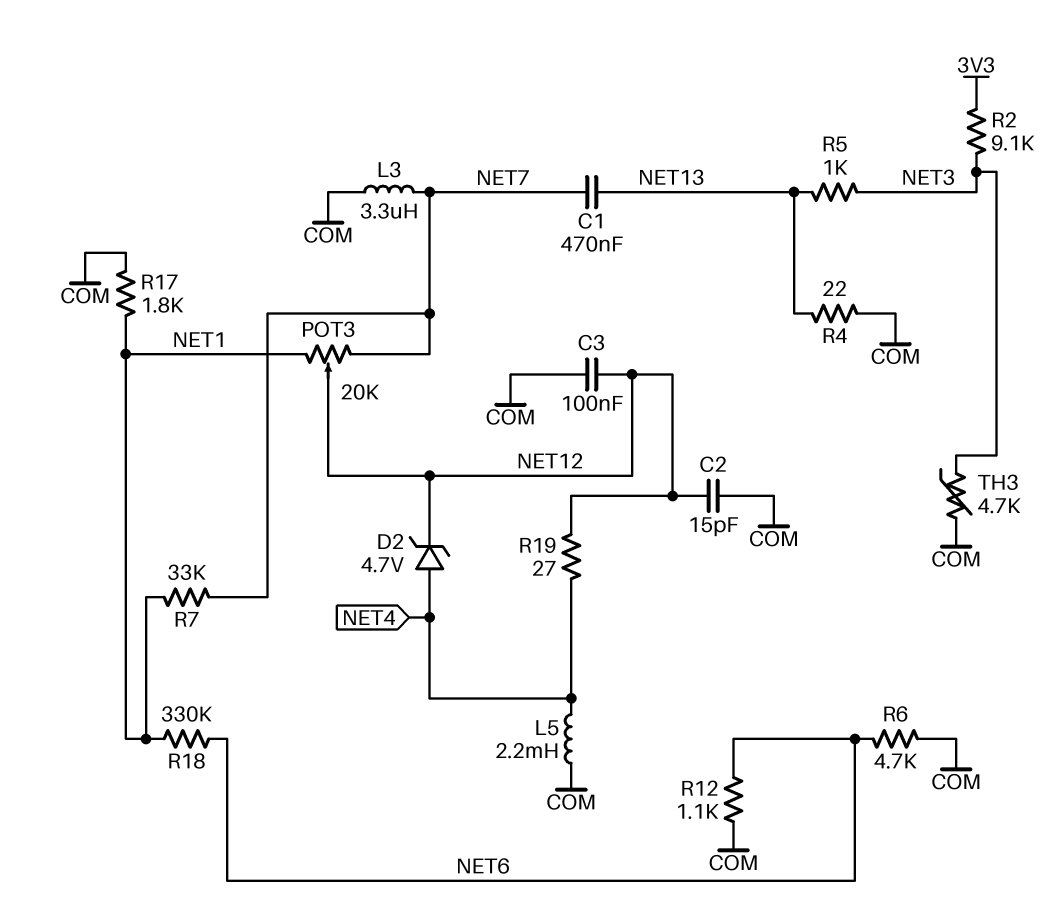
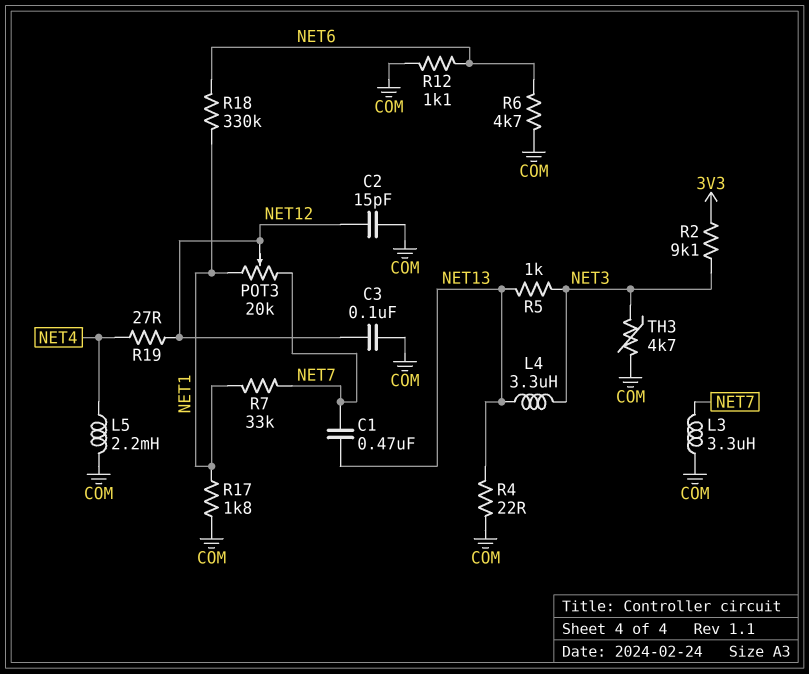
D2: zener 4.7V (A NET4, K NET12) -> none
L4: none -> 3.3uH (NET3, NET13)

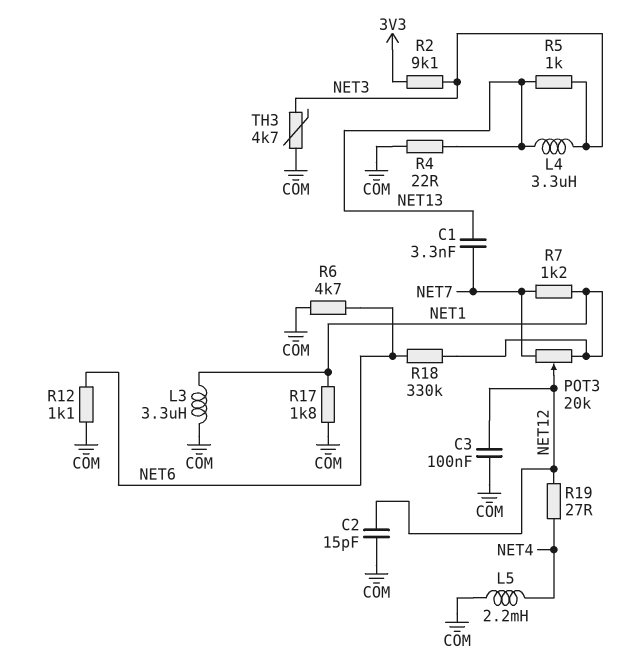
C1: 470nF (NET7, NET13) -> 3.3nF (NET7, NET13)
L3: 3.3uH (COM, NET7) -> 3.3uH (COM, NET1)
R7: 33k (NET1, NET7) -> 1.2k (NET1, NET7)

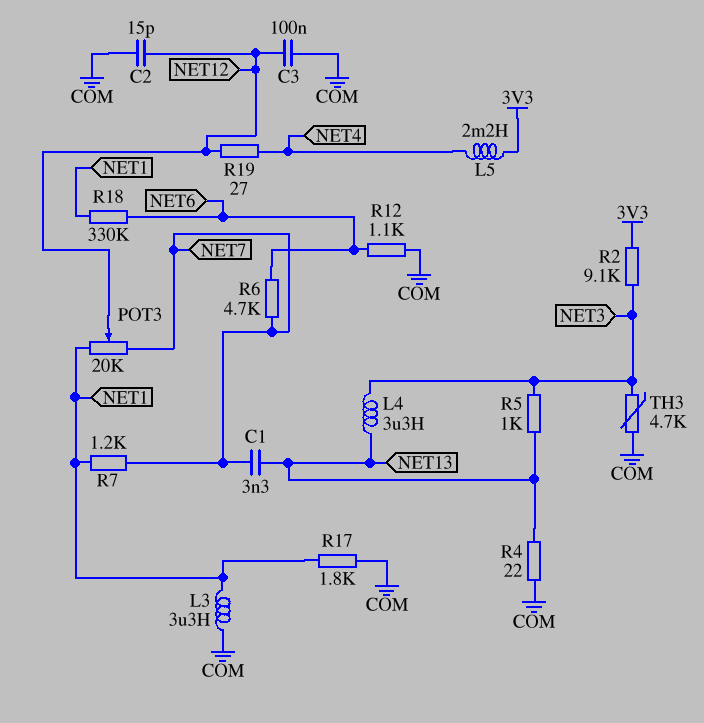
L5: 2.2mH (COM, NET4) -> 2.2mH (3V3, NET4)
R6: 4.7k (COM, NET6) -> 4.7k (NET6, NET7)

